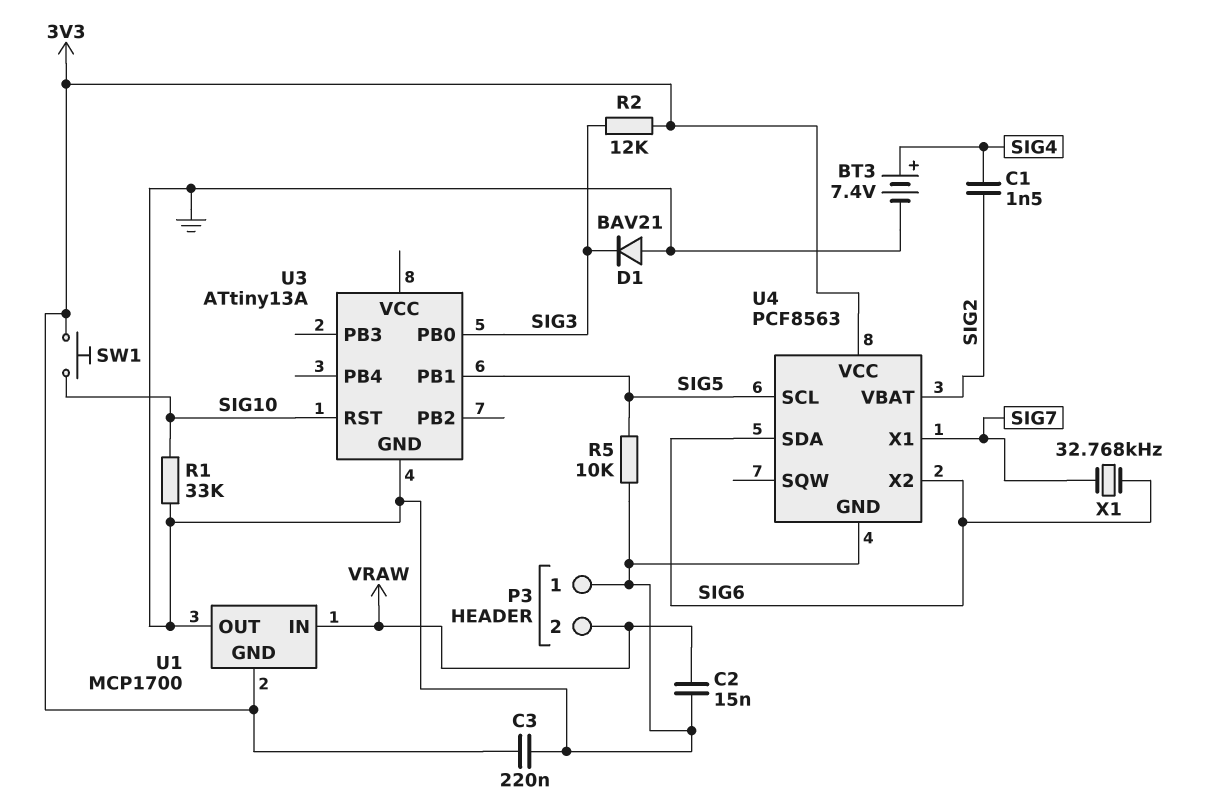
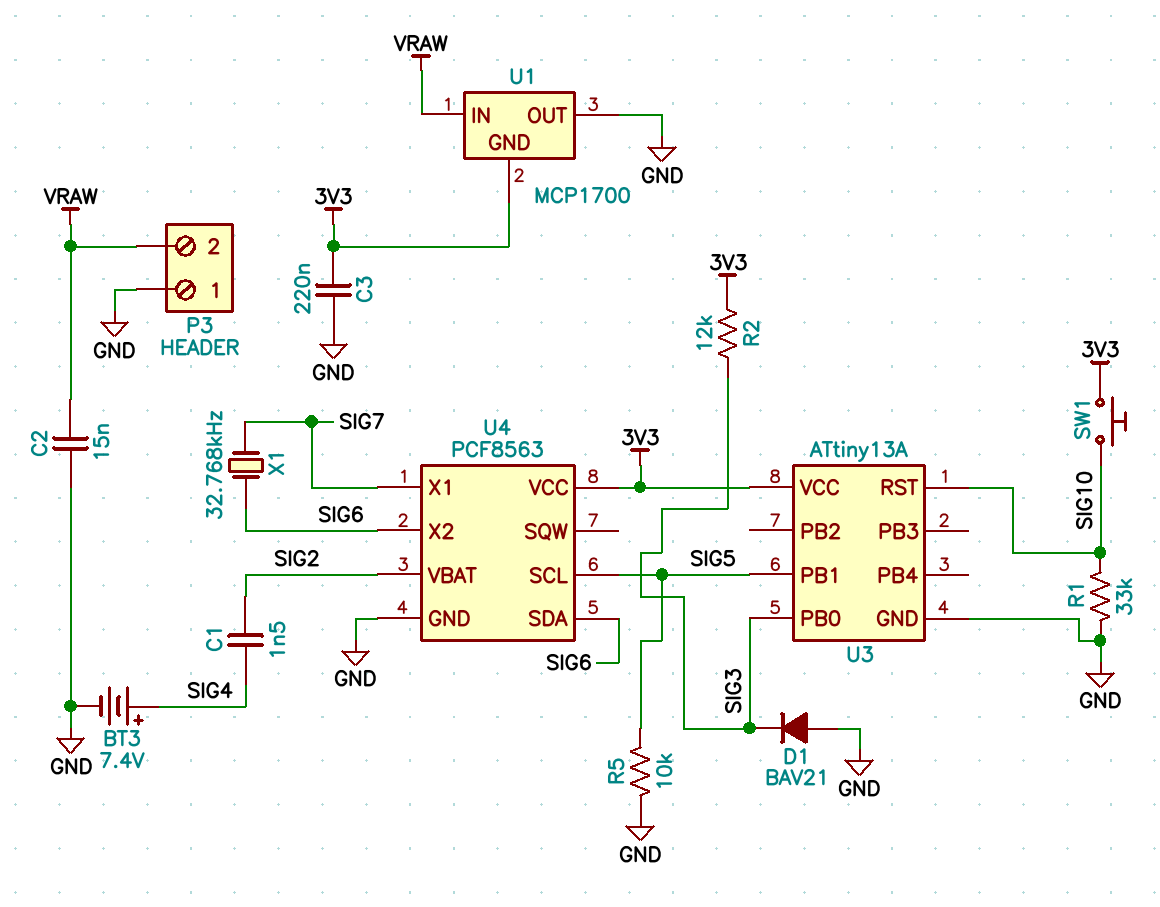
U3 pin VCC: none -> 3V3

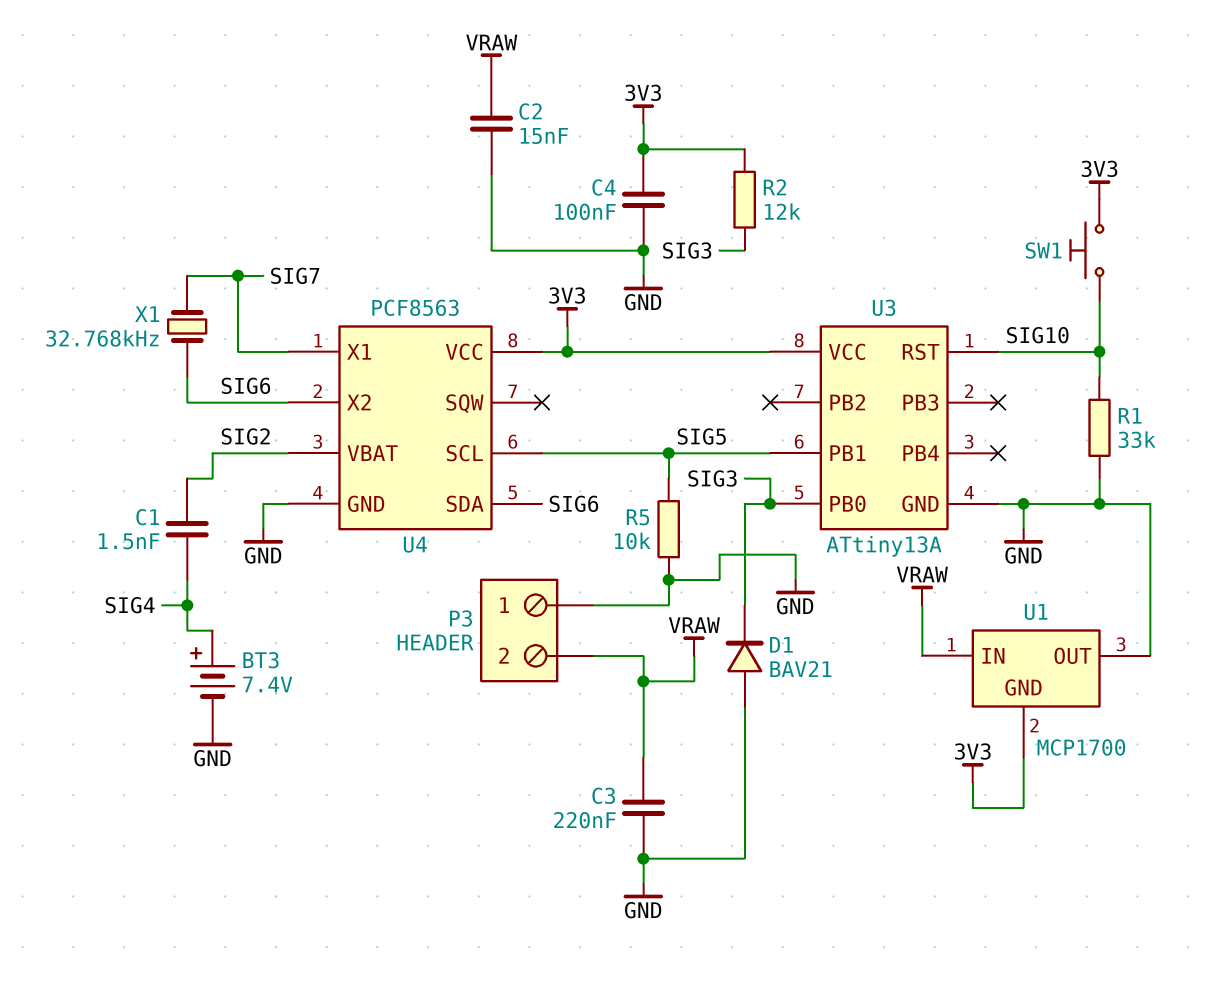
C3: 220nF (3V3, GND) -> 220nF (GND, VRAW)
C4: none -> 100nF (3V3, GND)

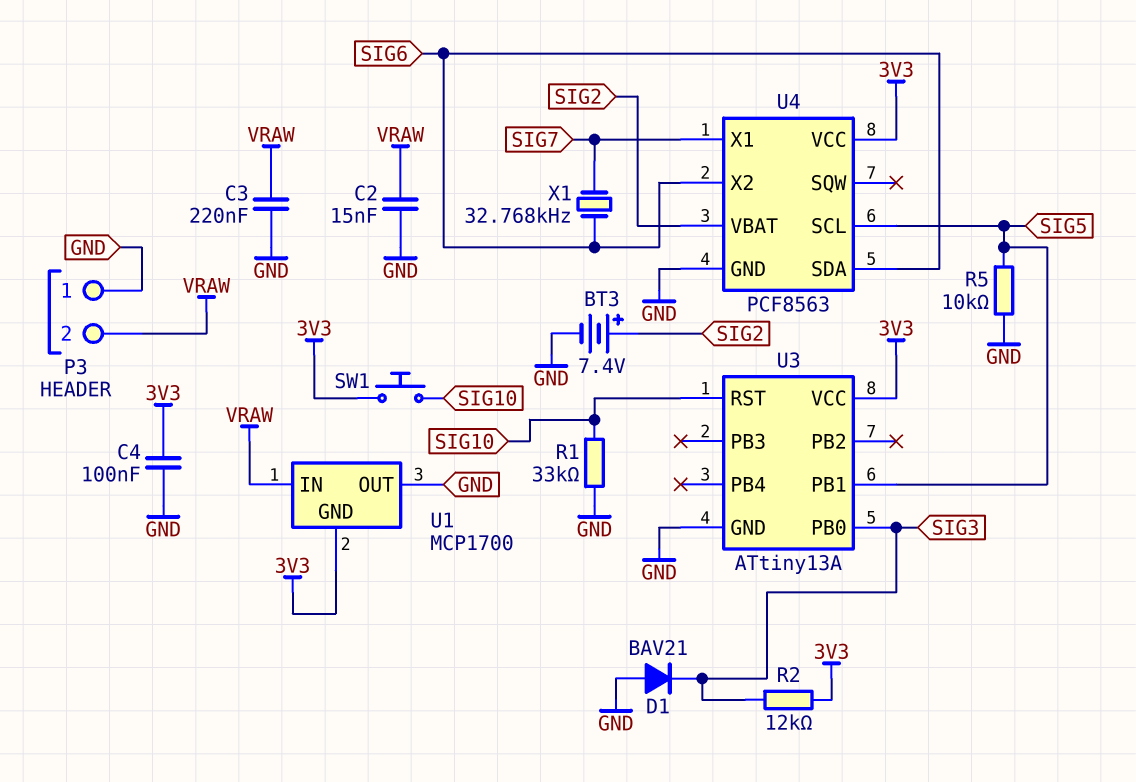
BT3: 7.4V (plus SIG4, minus GND) -> 7.4V (plus SIG2, minus GND)
C1: 1.5nF (SIG2, SIG4) -> none

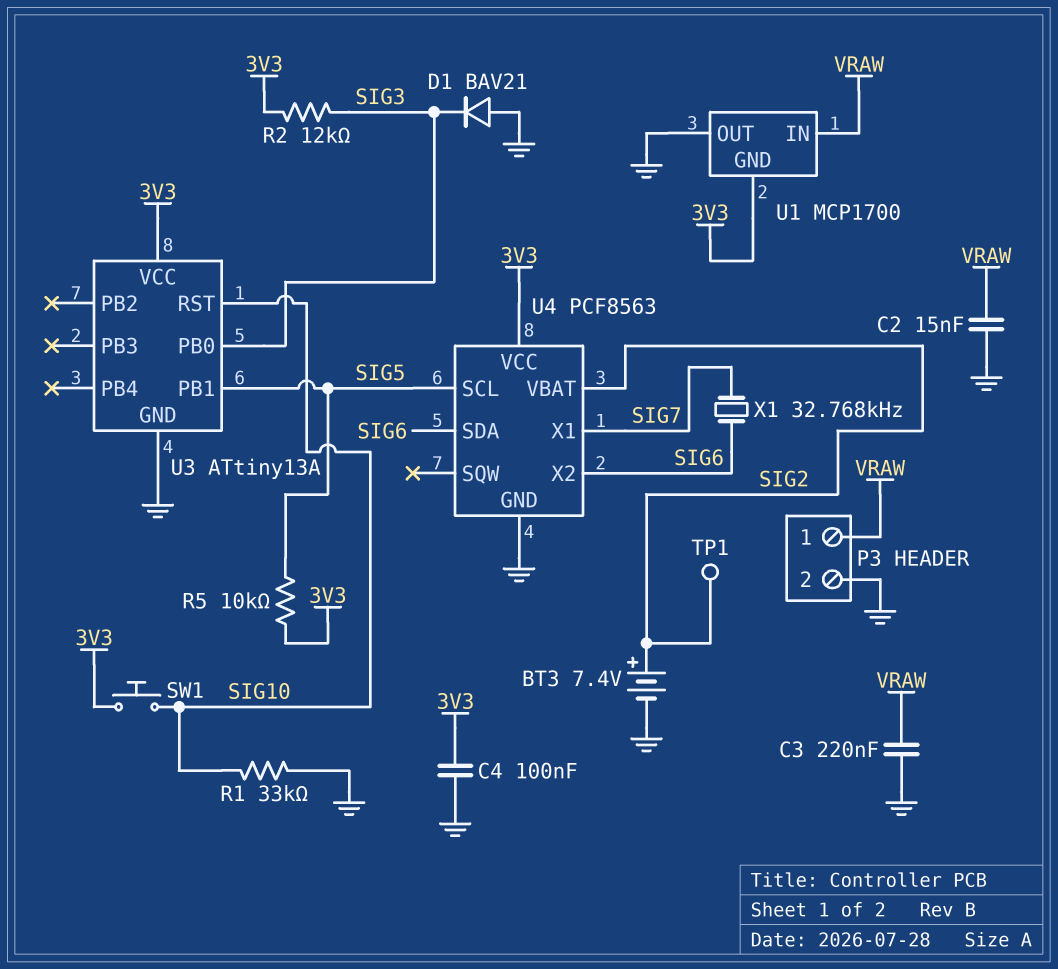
P3 pin 1: GND -> VRAW
P3 pin 2: VRAW -> GND
R5: 10k (GND, SIG5) -> 10k (3V3, SIG5)
TP1: none -> test point (SIG2)

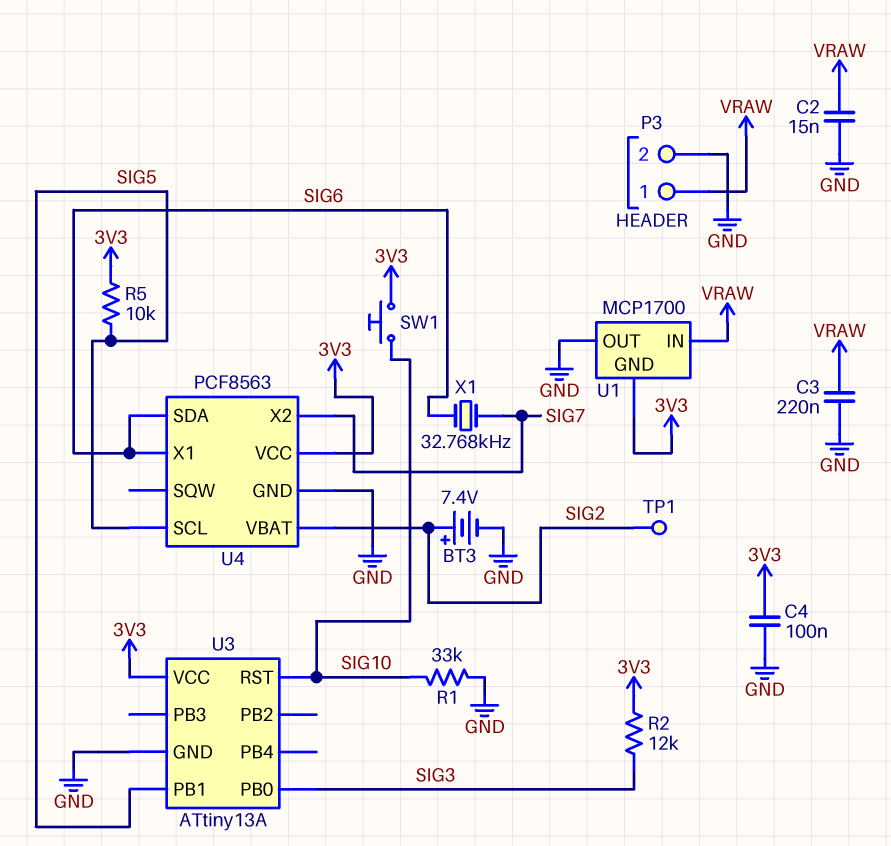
D1: diode BAV21 (A GND, K SIG3) -> none
U4 pin X1: SIG7 -> SIG6
U4 pin X2: SIG6 -> SIG7

